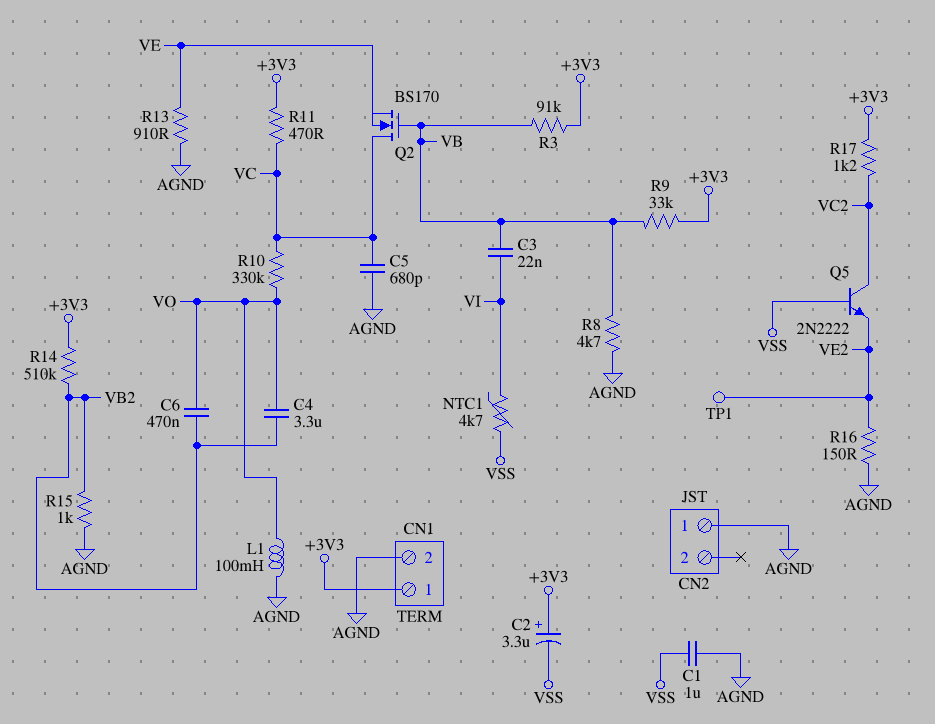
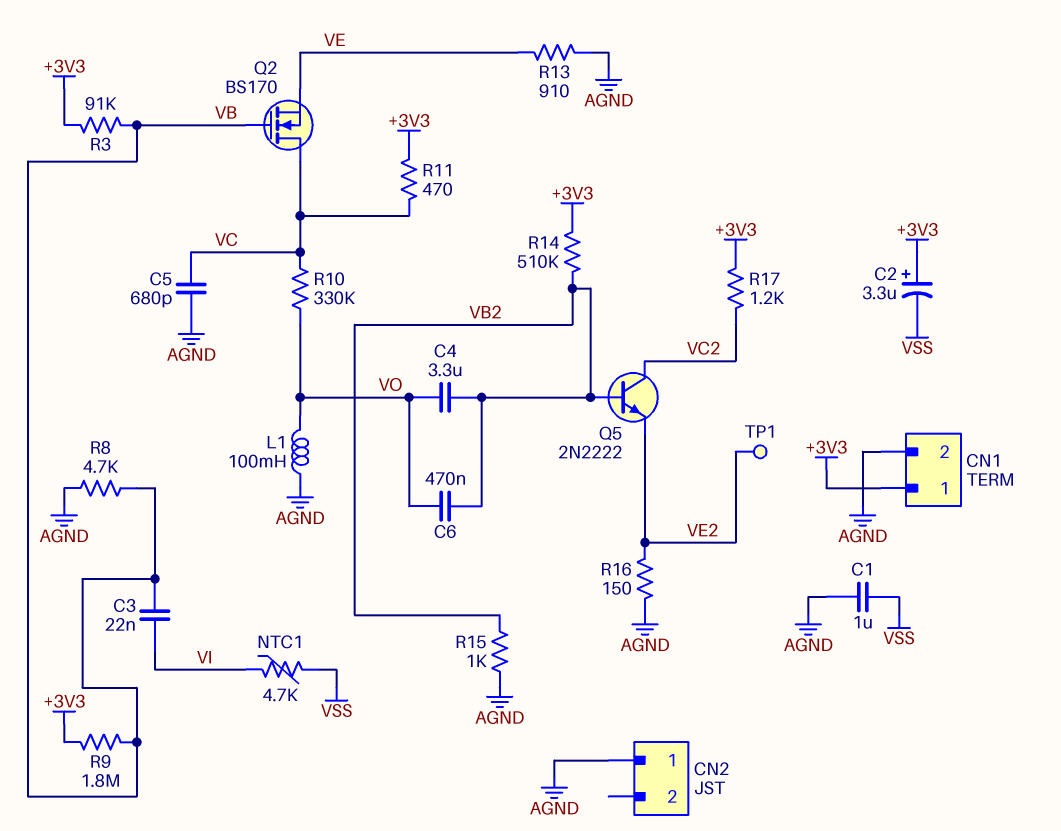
Q5: NPN 2N2222 (B VSS, C VC2, E VE2) -> NPN 2N2222 (B VB2, C VC2, E VE2)
R9: 33k (+3V3, VB) -> 1.8M (+3V3, VB)

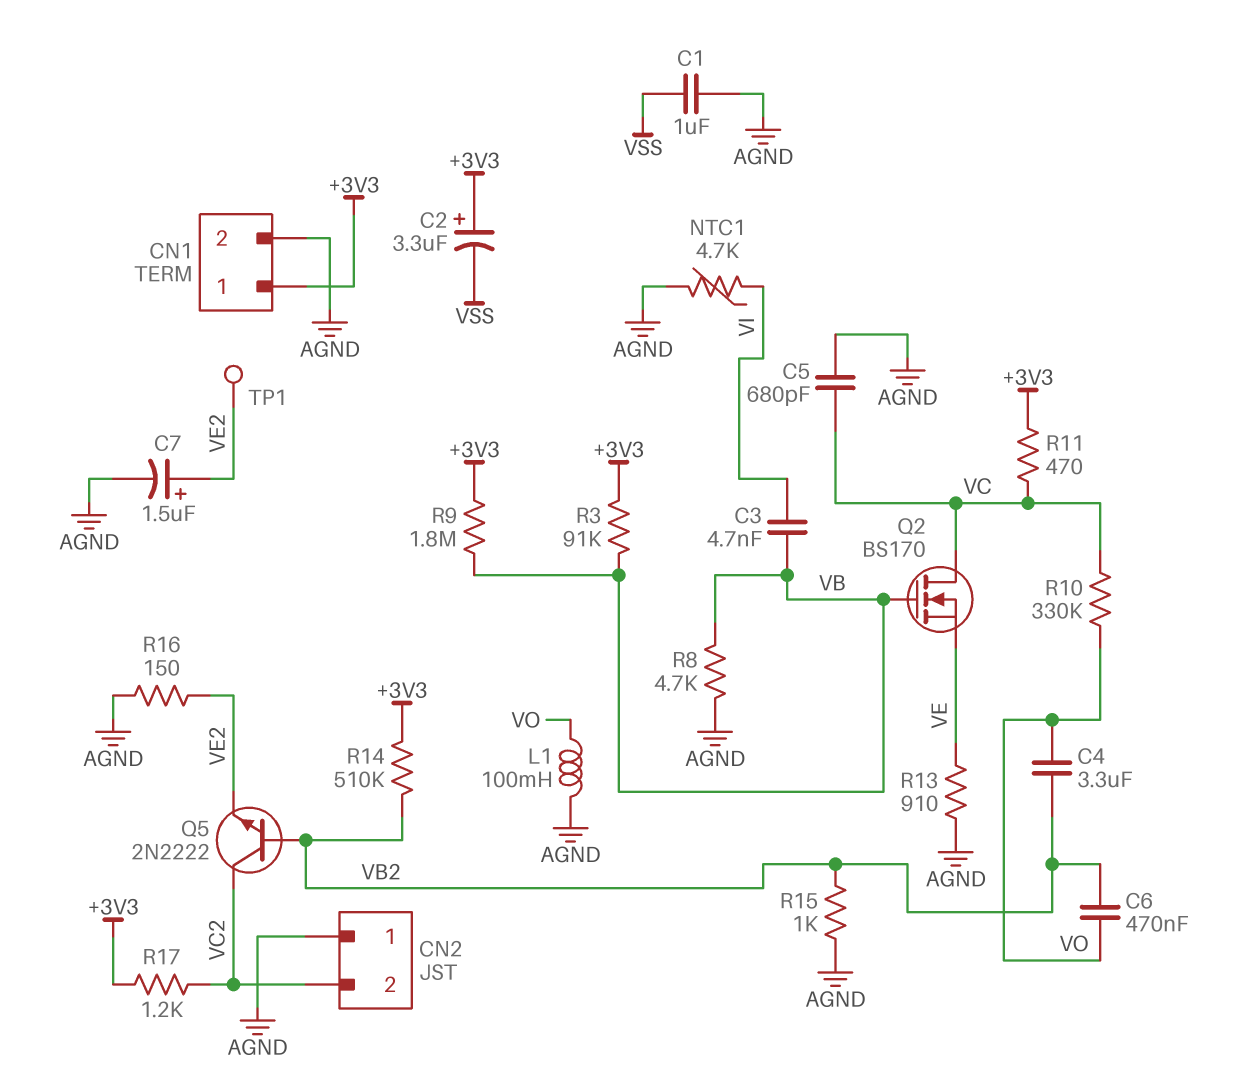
C3: 22nF (VB, VI) -> 4.7nF (VB, VI)
C7: none -> 1.5uF (plus VE2, minus AGND)
CN2 pin 2: none -> VC2
NTC1: 4.7k (VI, VSS) -> 4.7k (AGND, VI)

